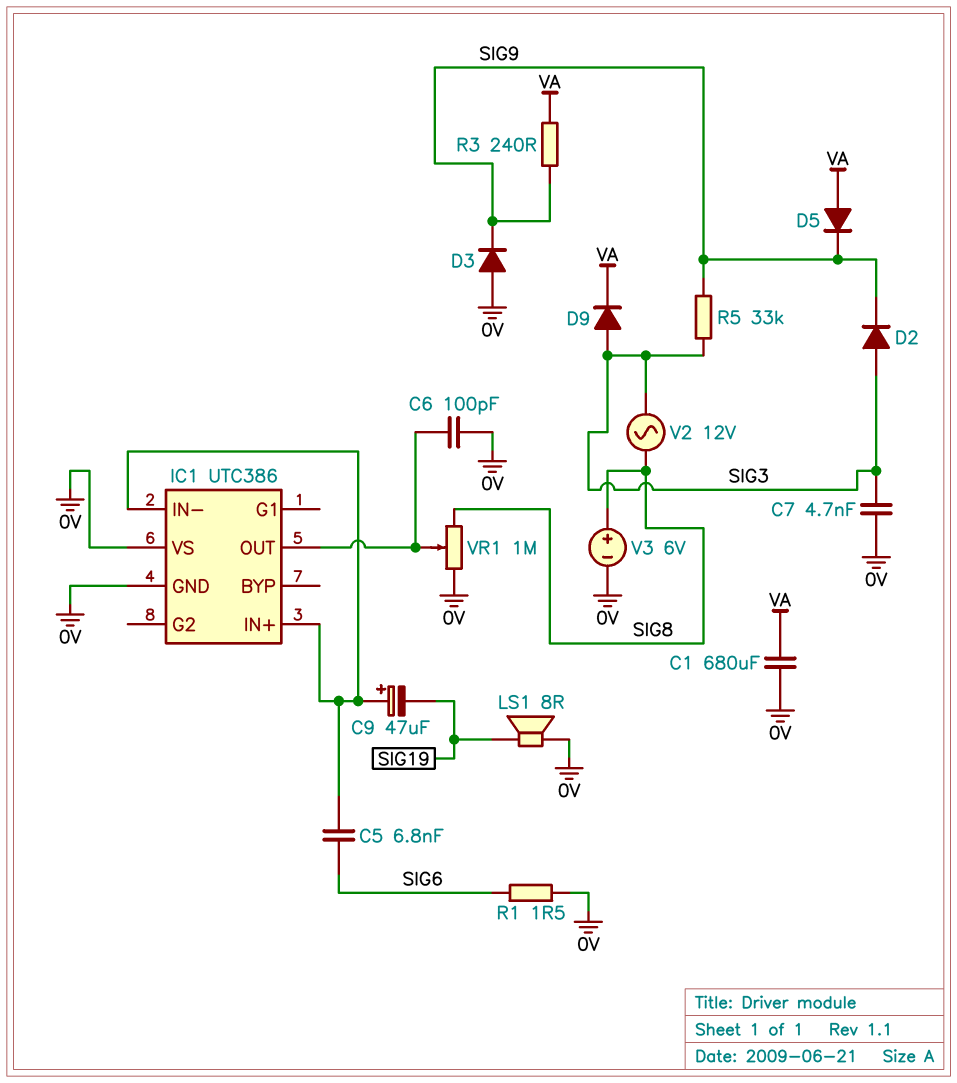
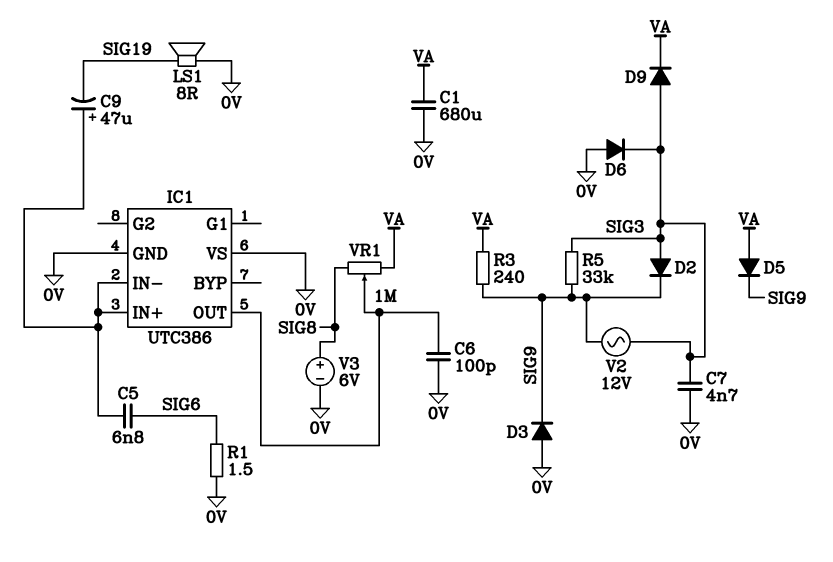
D6: none -> diode (A 0V, K SIG3)
V2: AC 12V (SIG3, SIG8) -> AC 12V (SIG3, SIG9)
VR1: 1M (0V, SIG8, wiper IC1/OUT) -> 1M (SIG8, VA, wiper IC1/OUT)

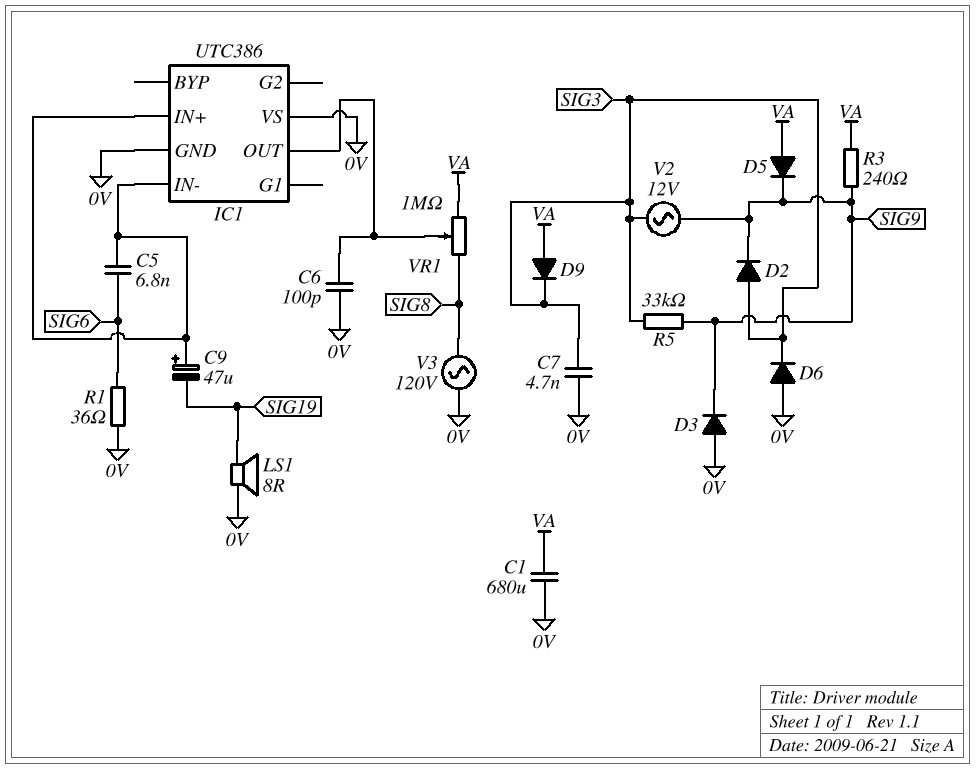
D9: diode (A SIG3, K VA) -> diode (A VA, K SIG3)
R1: 1.5 (0V, SIG6) -> 36 (0V, SIG6)
V3: 6V (plus SIG8, minus 0V) -> AC 120V (0V, SIG8)

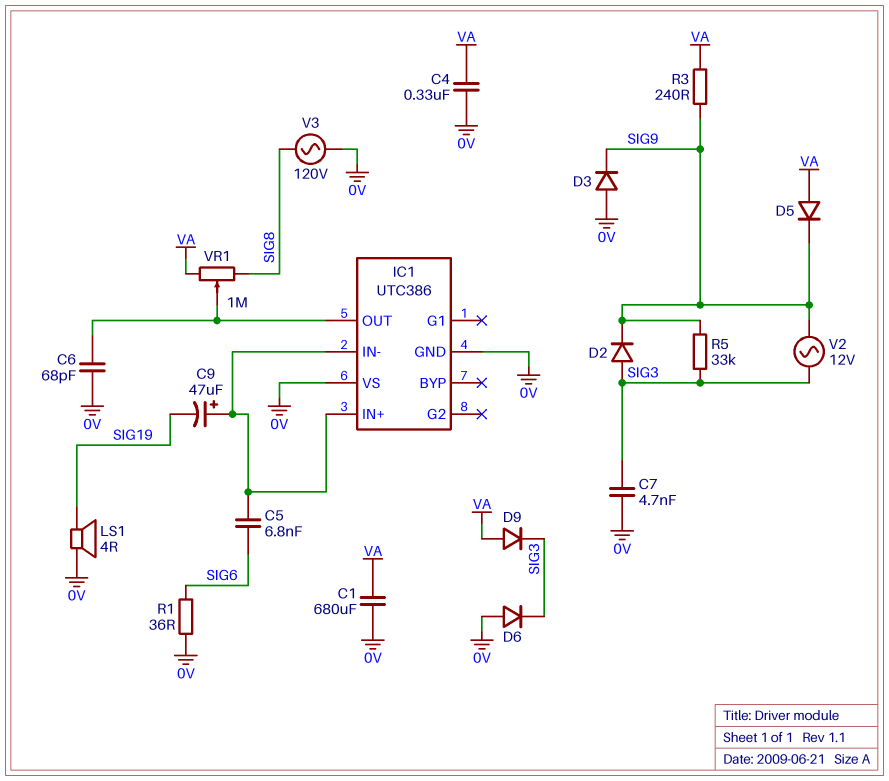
C4: none -> 330nF (0V, VA)
C6: 100pF (0V, IC1/OUT) -> 68pF (0V, IC1/OUT)
LS1: speaker 8R (0V, SIG19) -> speaker 4R (0V, SIG19)

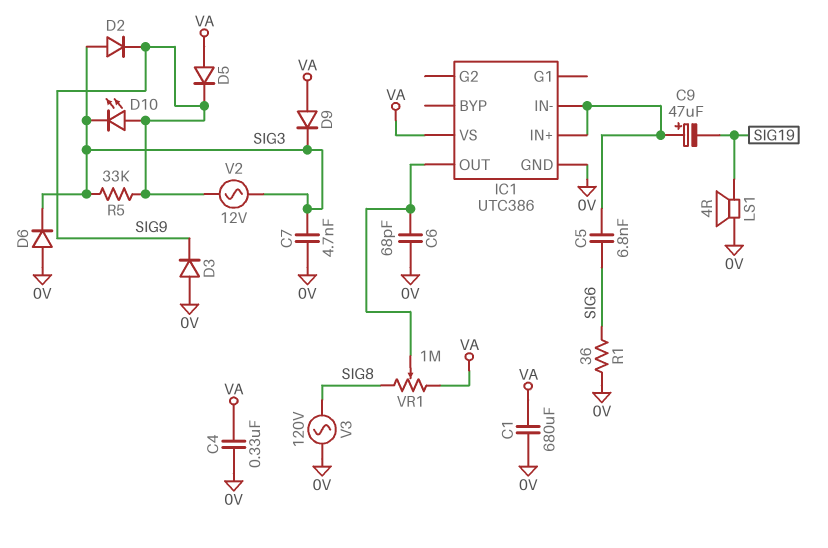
D10: none -> LED (A SIG9, K SIG3)
IC1 pin VS: 0V -> VA
R3: 240 (SIG9, VA) -> none

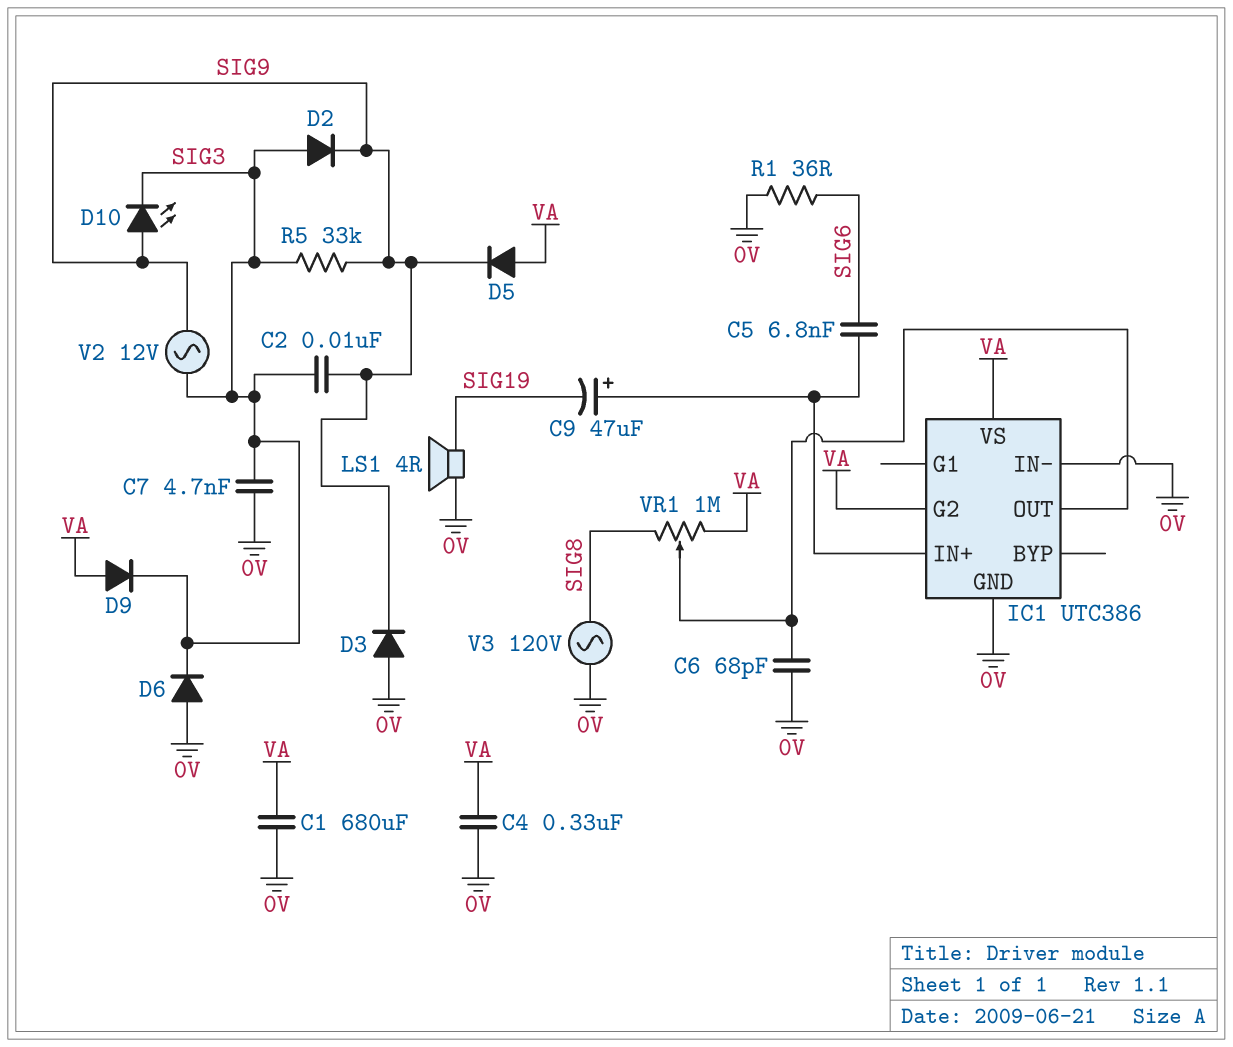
C2: none -> 10nF (SIG3, SIG9)
IC1 pin G2: none -> VA
IC1 pin IN-: IC1/IN+ -> 0V

